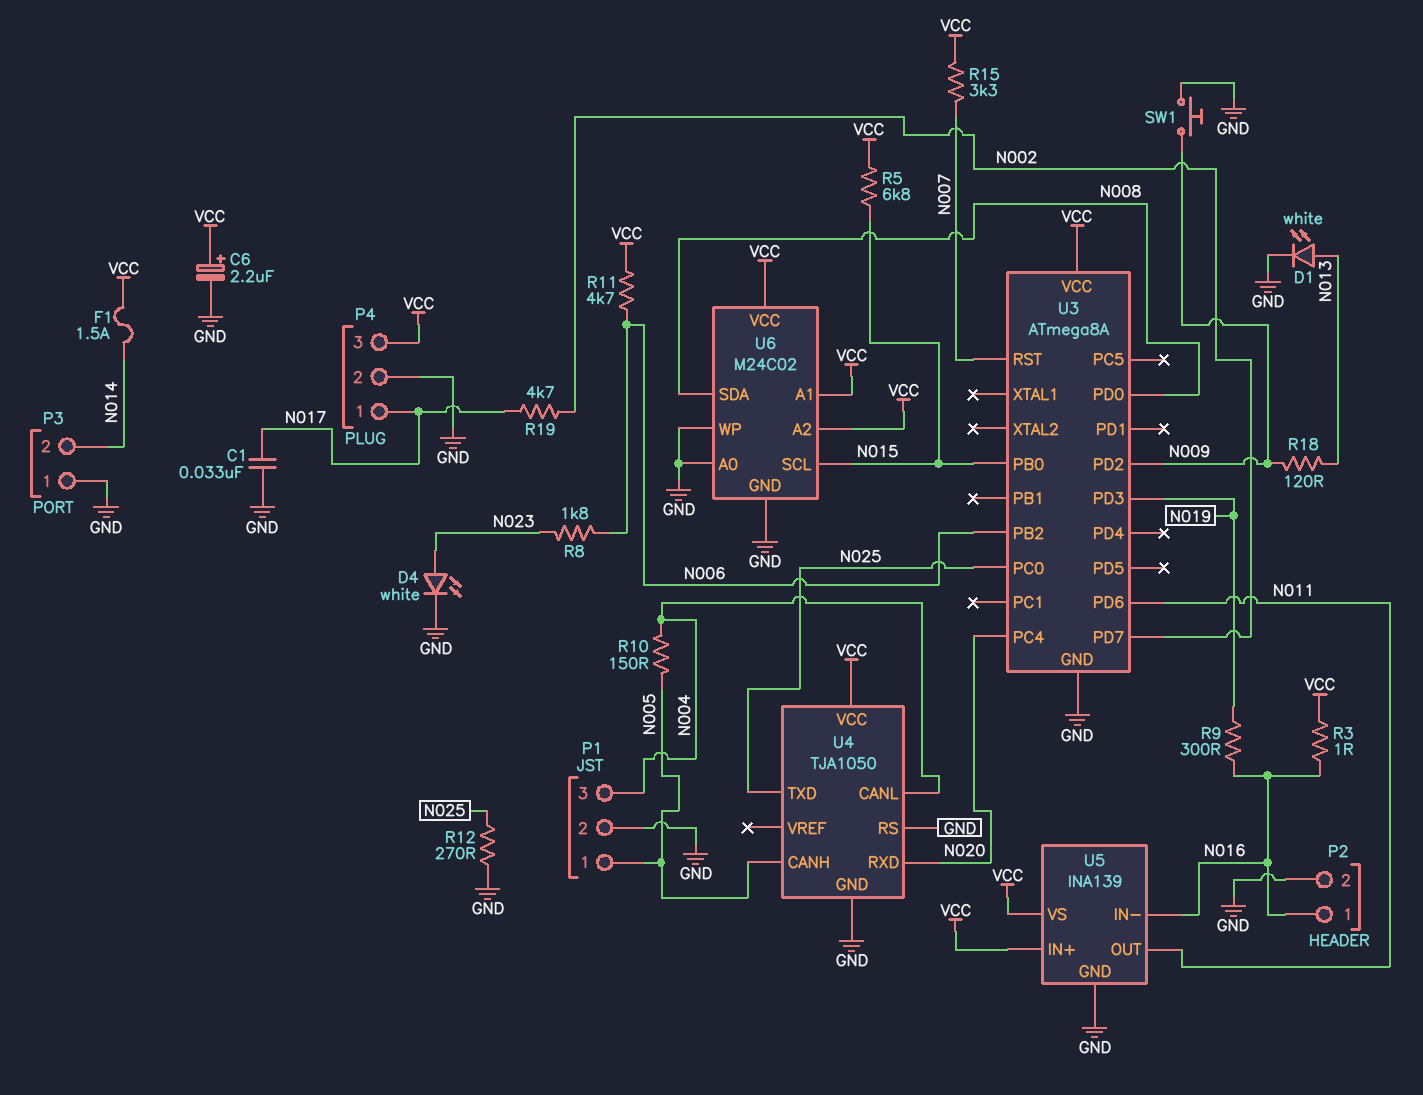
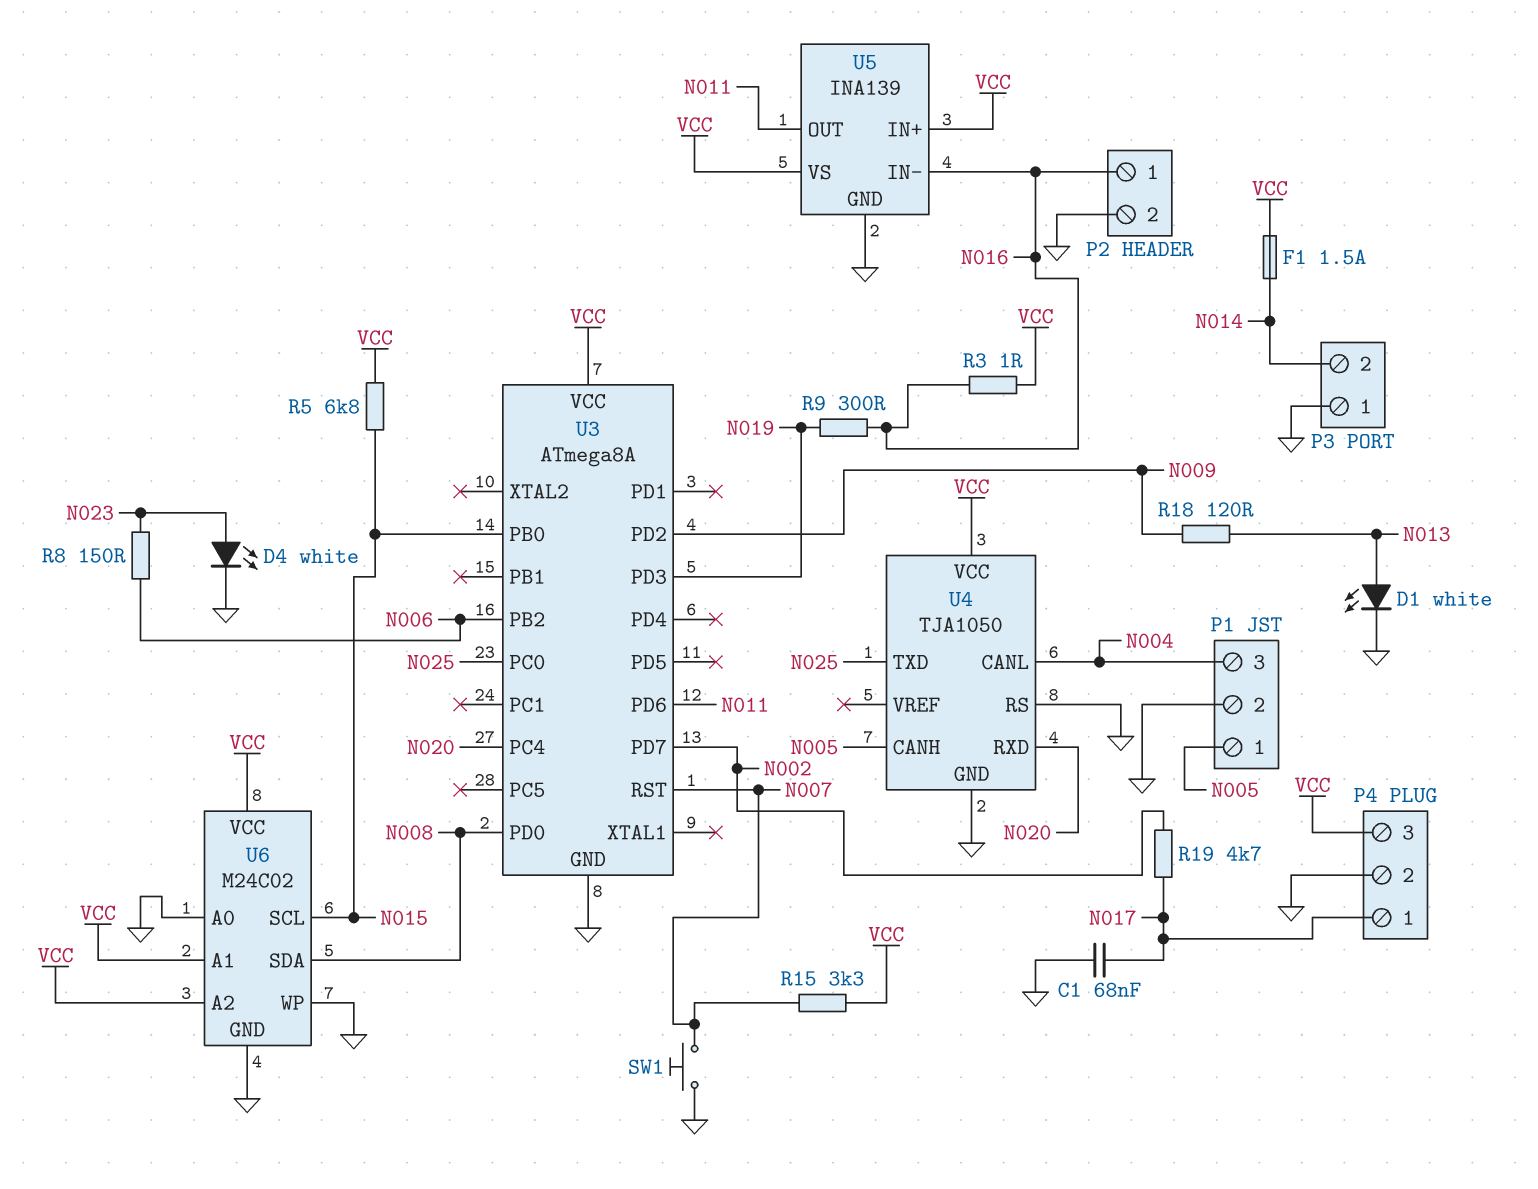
C1: 33nF (GND, N017) -> 68nF (GND, N017)
C6: 2.2uF (plus VCC, minus GND) -> none
R8: 1.8k (N006, N023) -> 150 (N006, N023)
R10: 150 (N004, N005) -> none
R11: 4.7k (N006, VCC) -> none
R12: 270 (GND, N025) -> none
SW1: button (GND, N009) -> button (GND, N007)

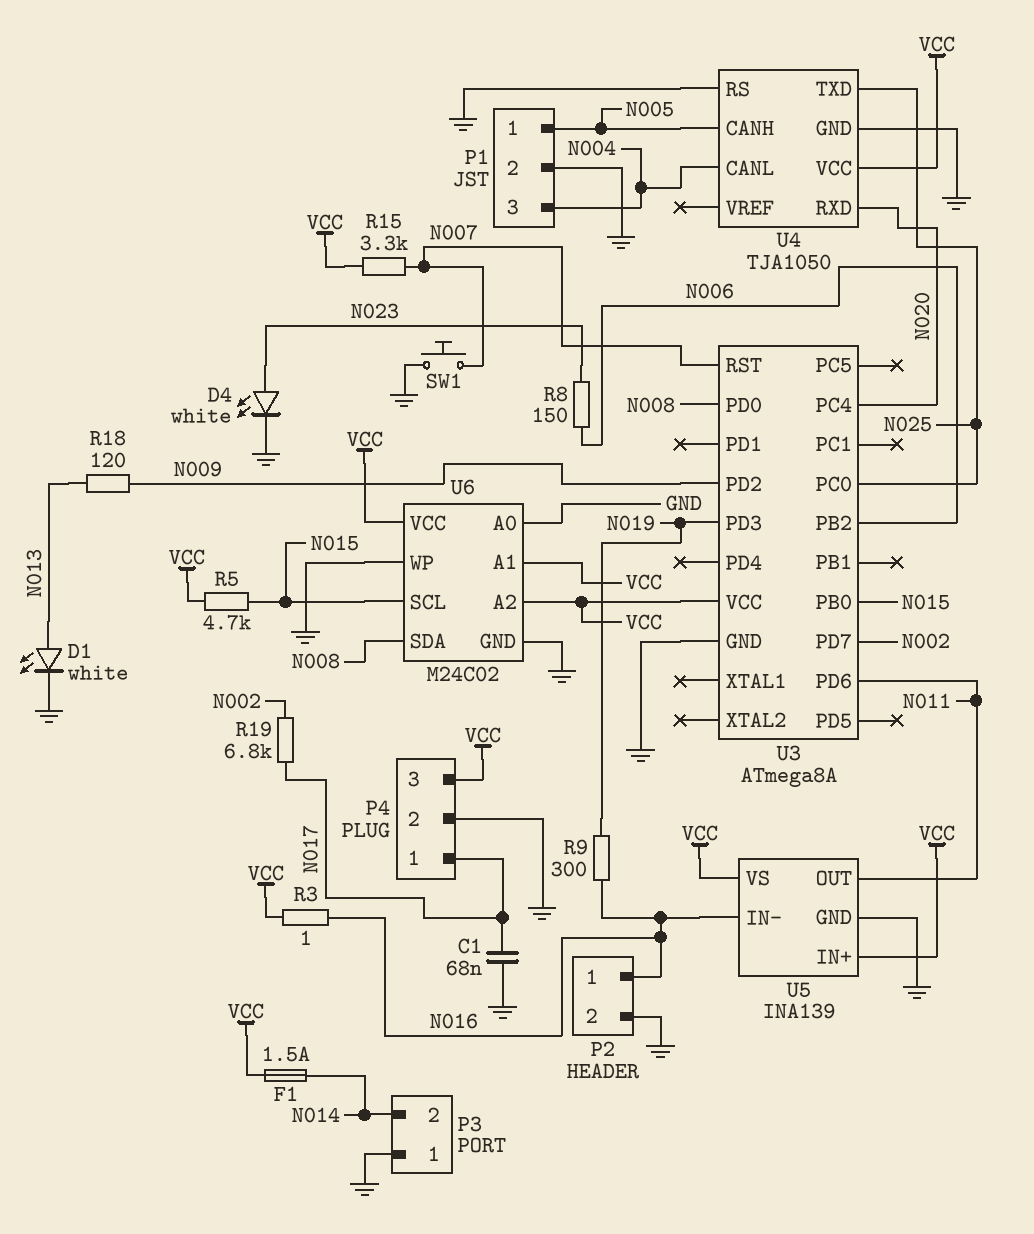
R5: 6.8k (N015, VCC) -> 4.7k (N015, VCC)
R19: 4.7k (N002, N017) -> 6.8k (N002, N017)

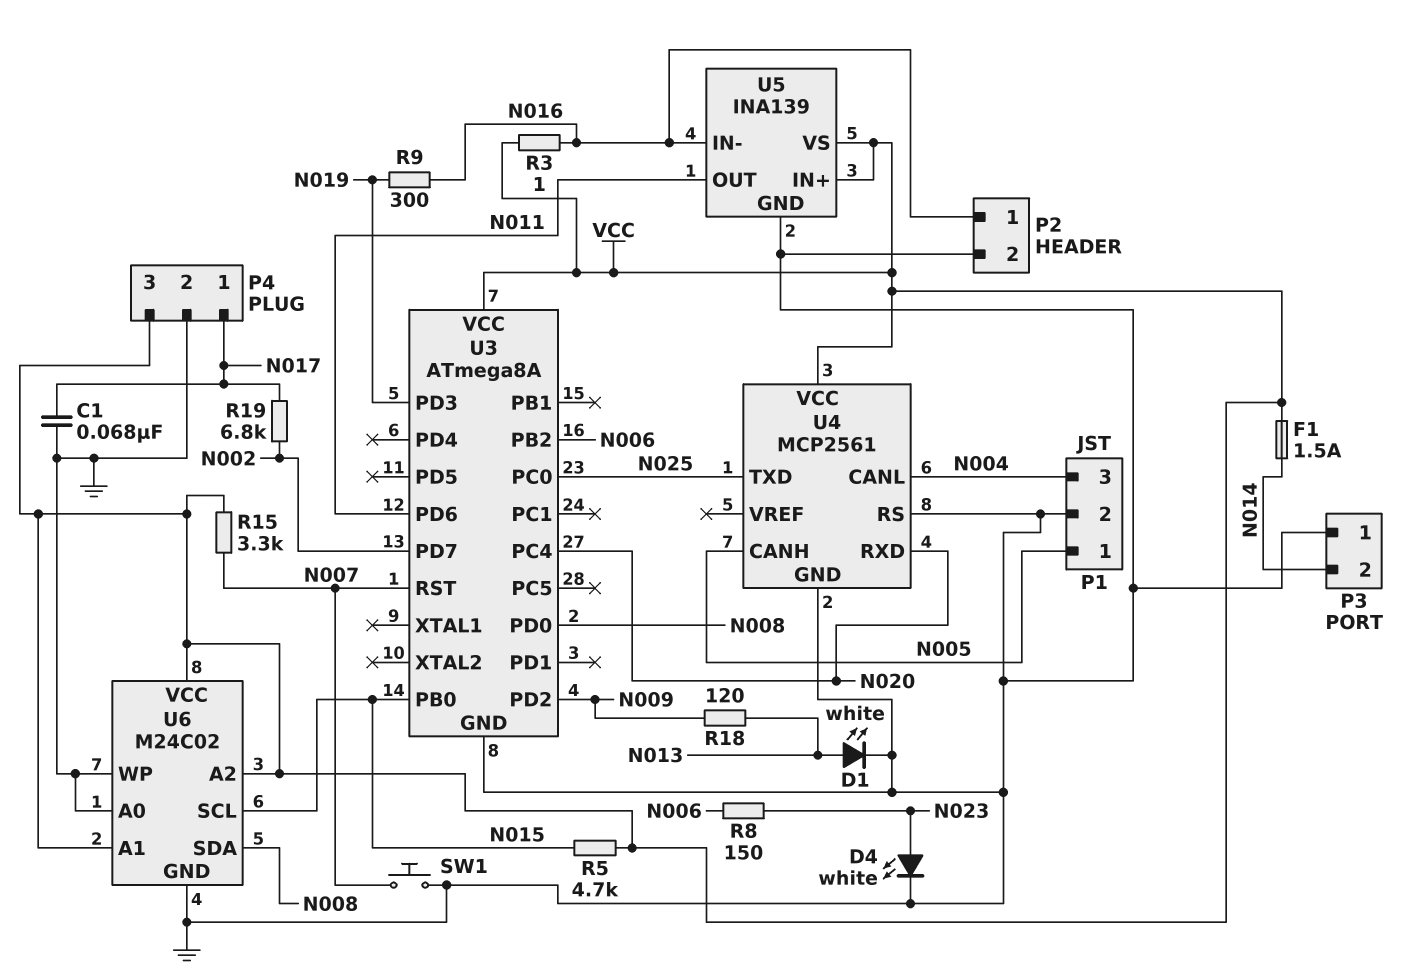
U4: TJA1050 -> MCP2561

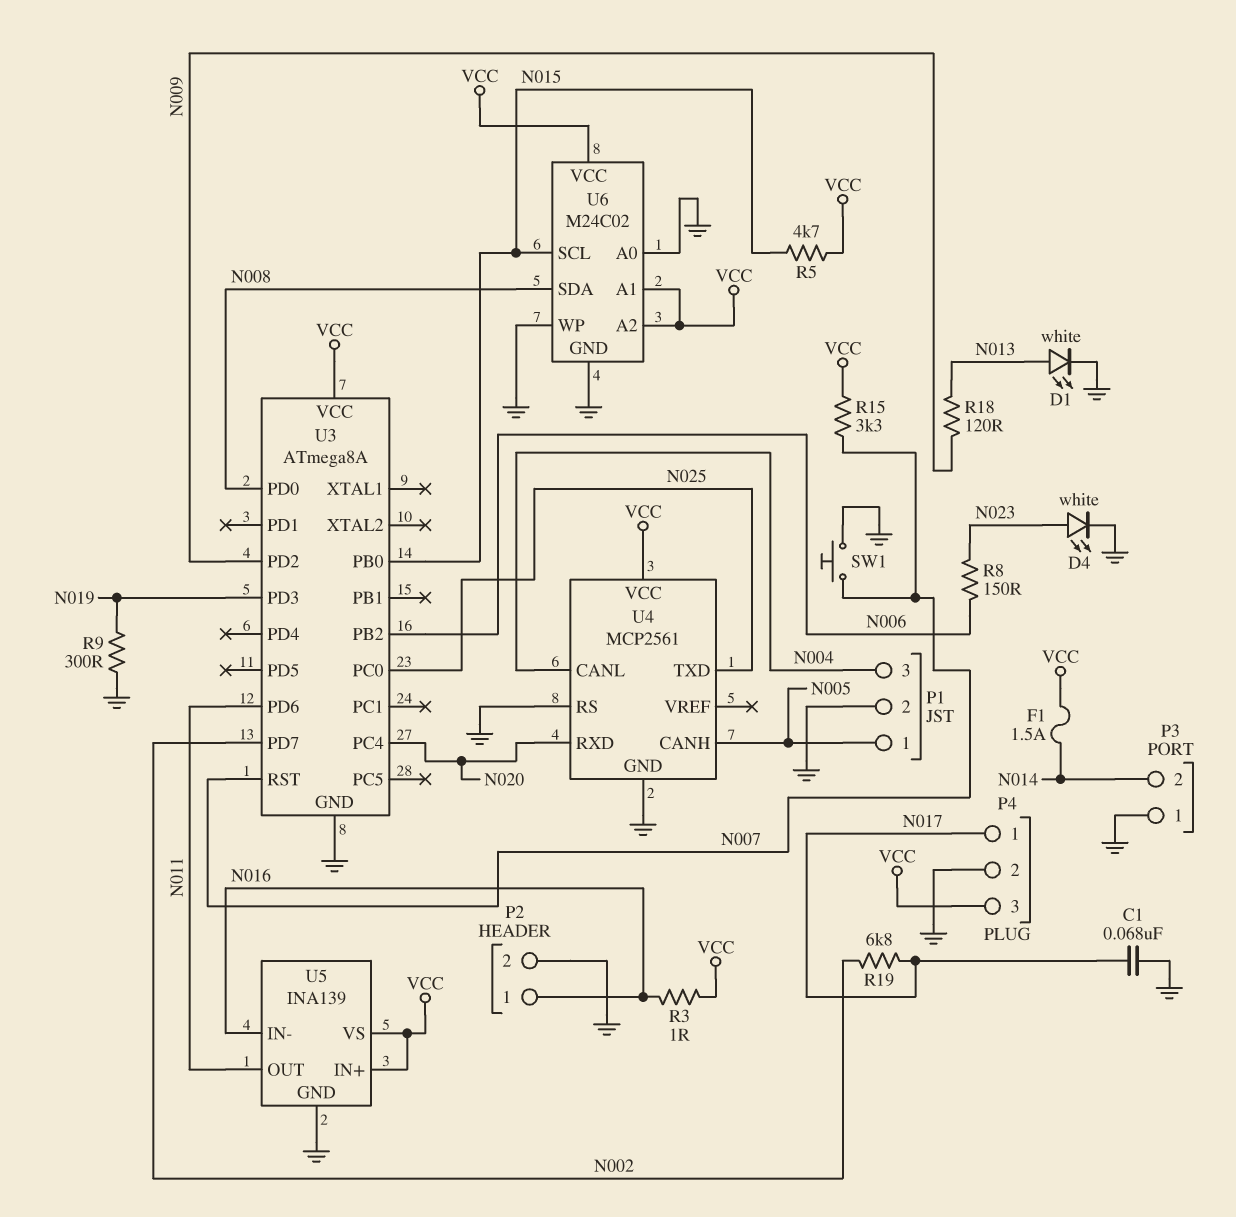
R9: 300 (N016, N019) -> 300 (GND, N019)

